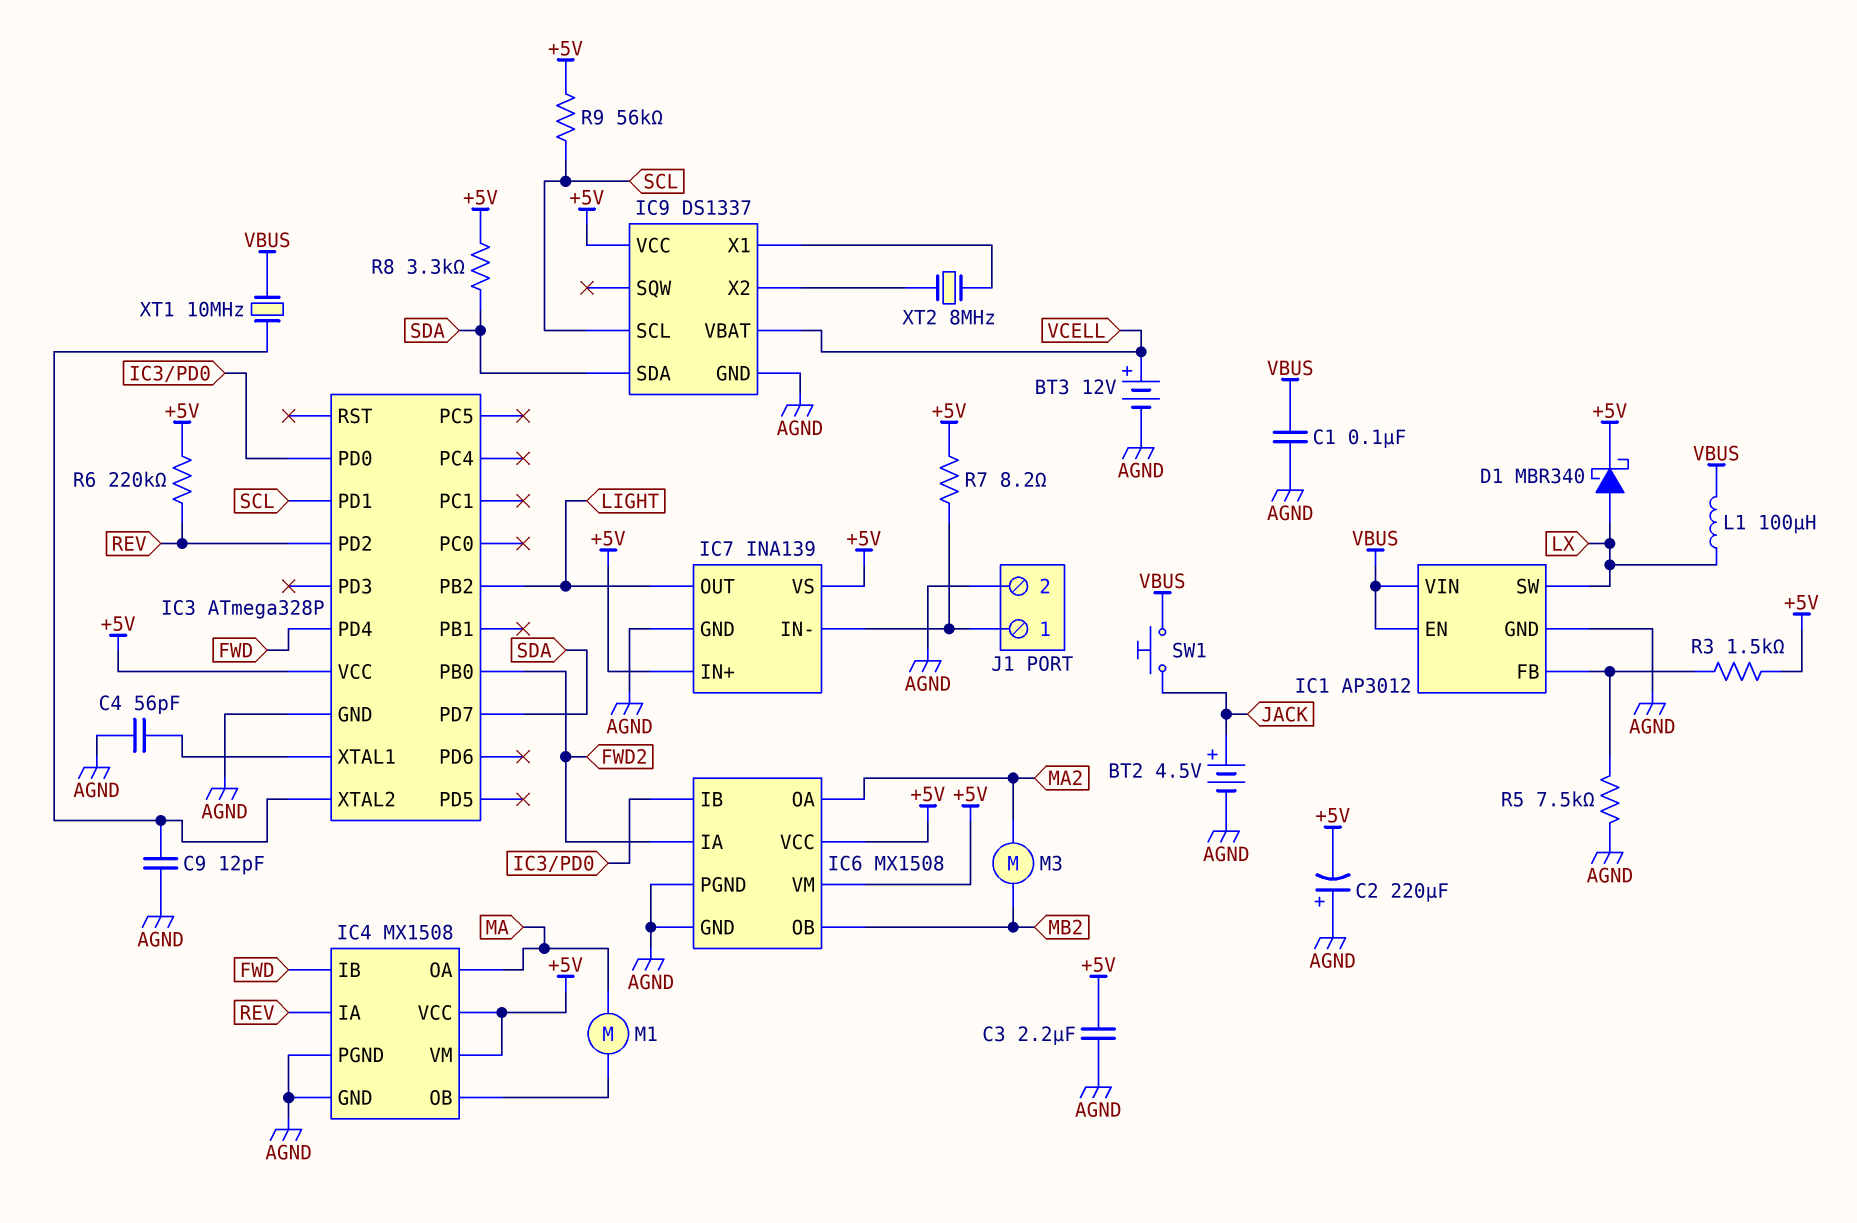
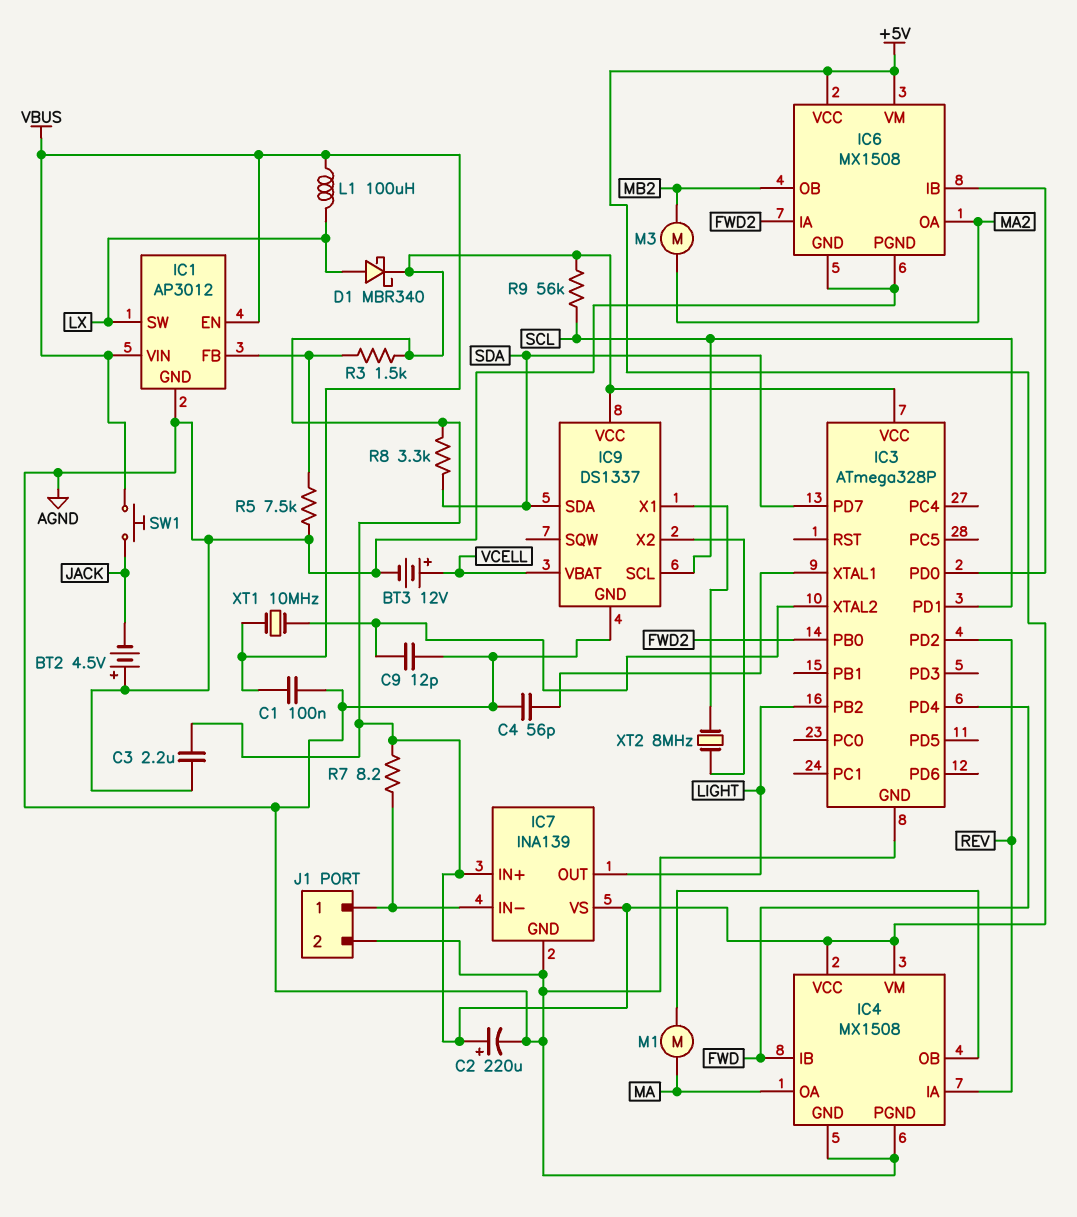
BT2: 4.5V (plus JACK, minus AGND) -> 4.5V (plus AGND, minus JACK)
C2: 220uF (plus AGND, minus +5V) -> 220uF (plus +5V, minus AGND)
R6: 220k (+5V, REV) -> none

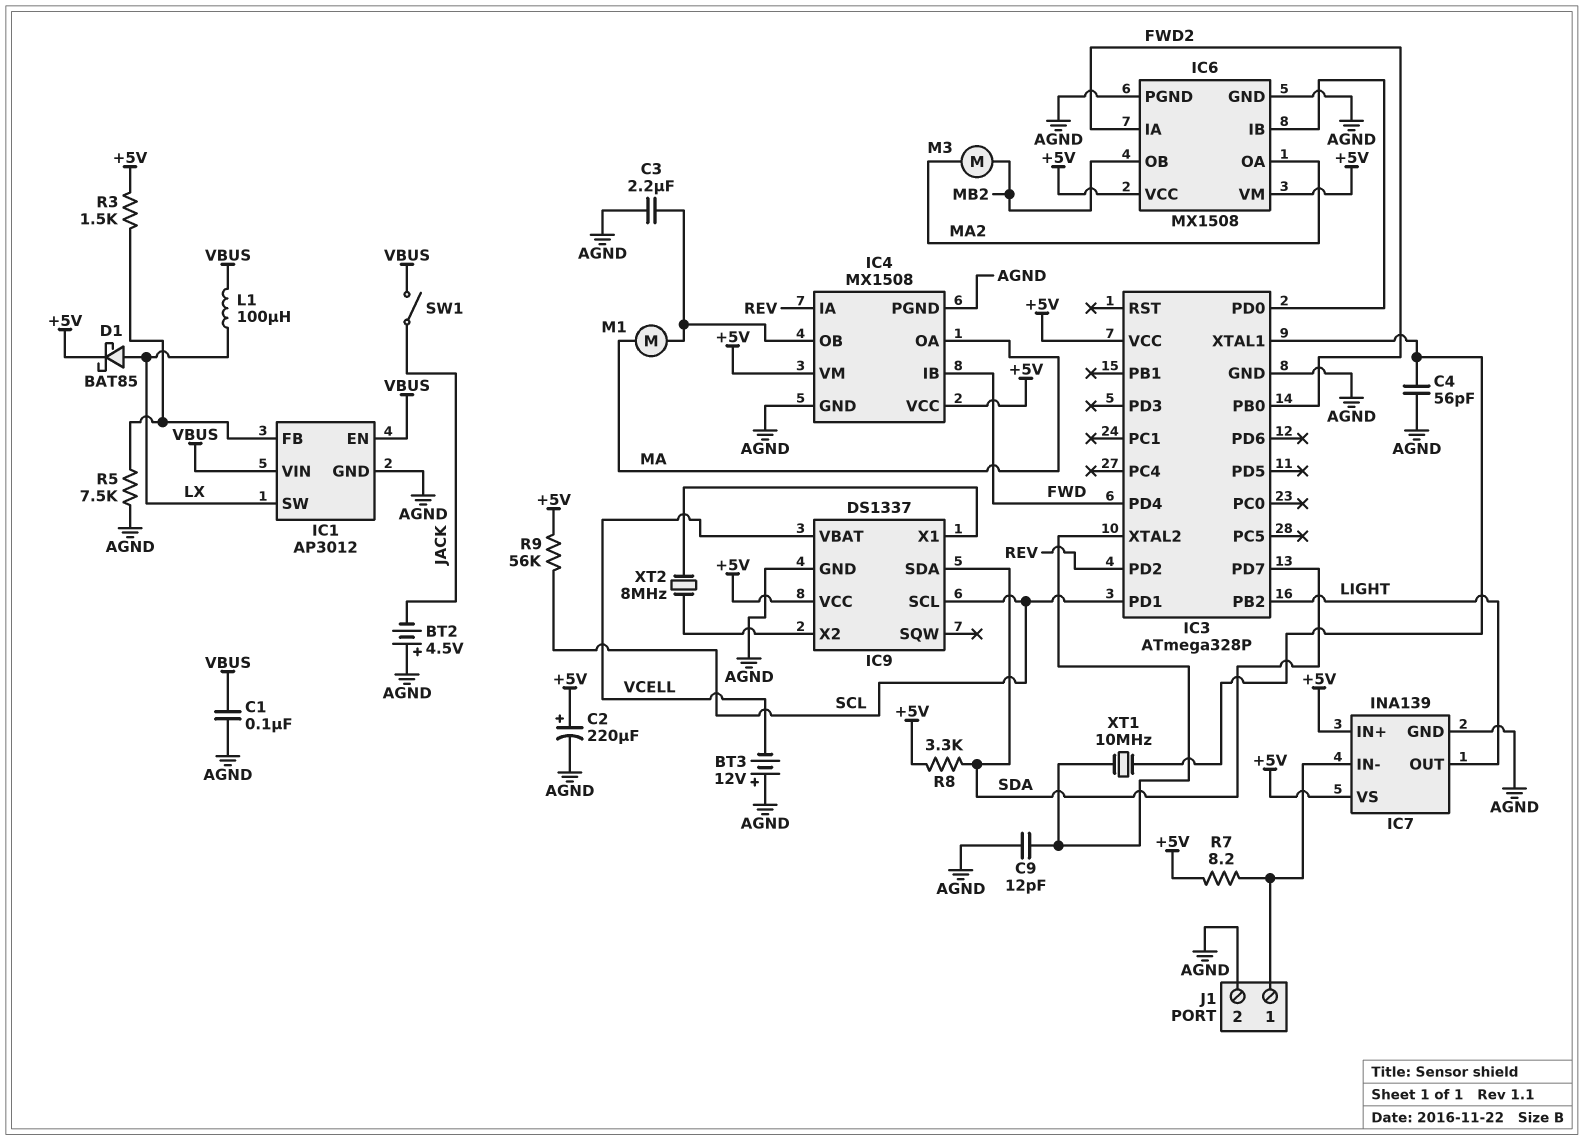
BT3: 12V (plus VCELL, minus AGND) -> 12V (plus AGND, minus VCELL)
C3: 2.2uF (+5V, AGND) -> 2.2uF (AGND, IC4/OB)
D1: schottky MBR340 (A LX, K +5V) -> schottky BAT85 (A LX, K +5V)
SW1: button (JACK, VBUS) -> switch (JACK, VBUS)
XT1: 10MHz (IC3/XTAL2, VBUS) -> 10MHz (IC3/XTAL1, IC3/XTAL2)

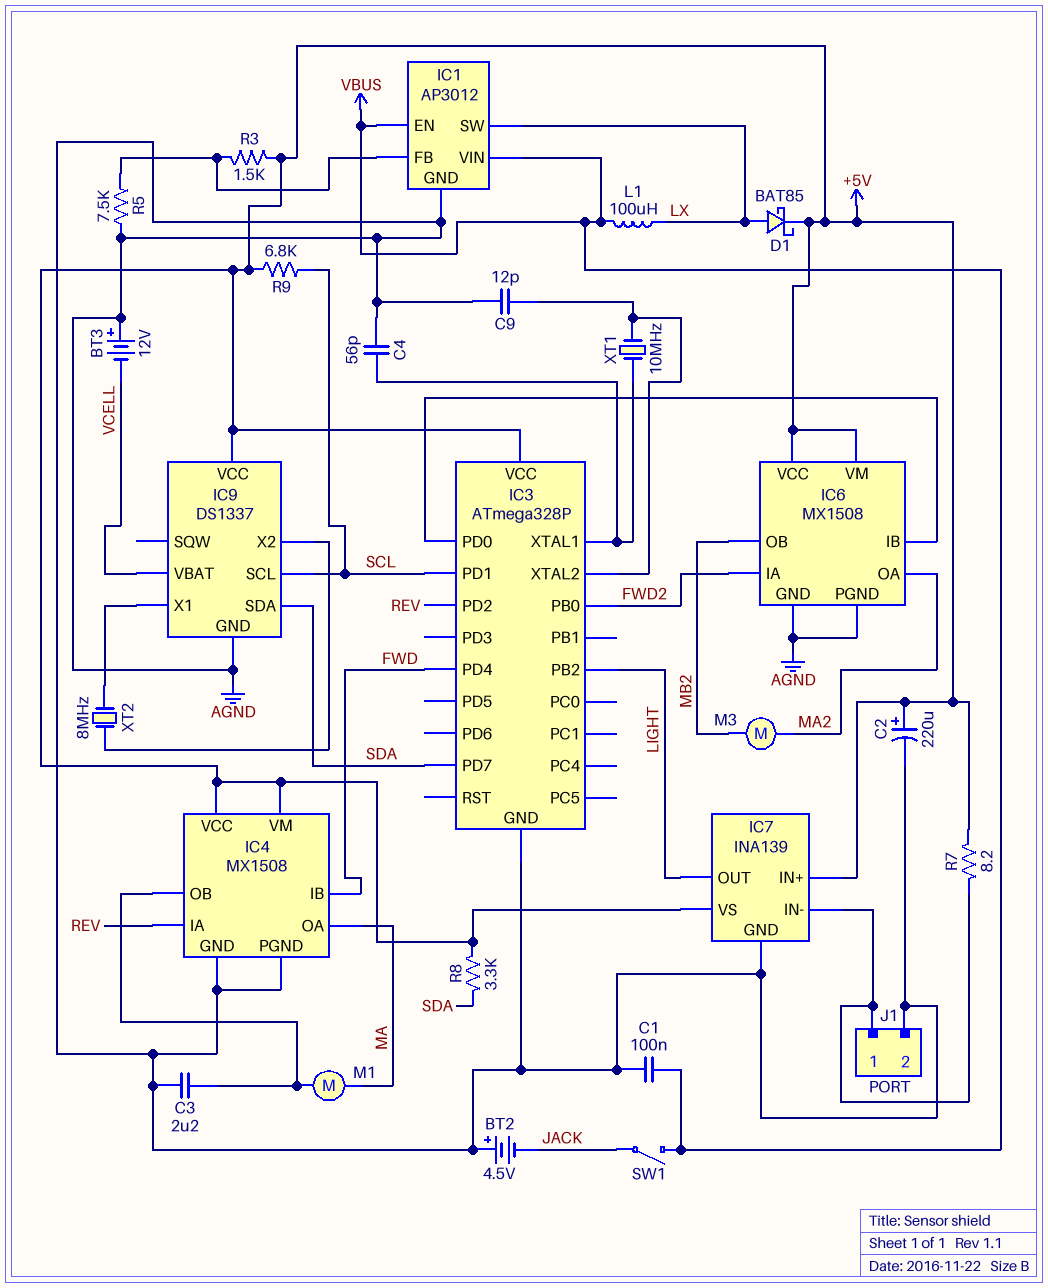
R9: 56k (+5V, SCL) -> 6.8k (+5V, SCL)

